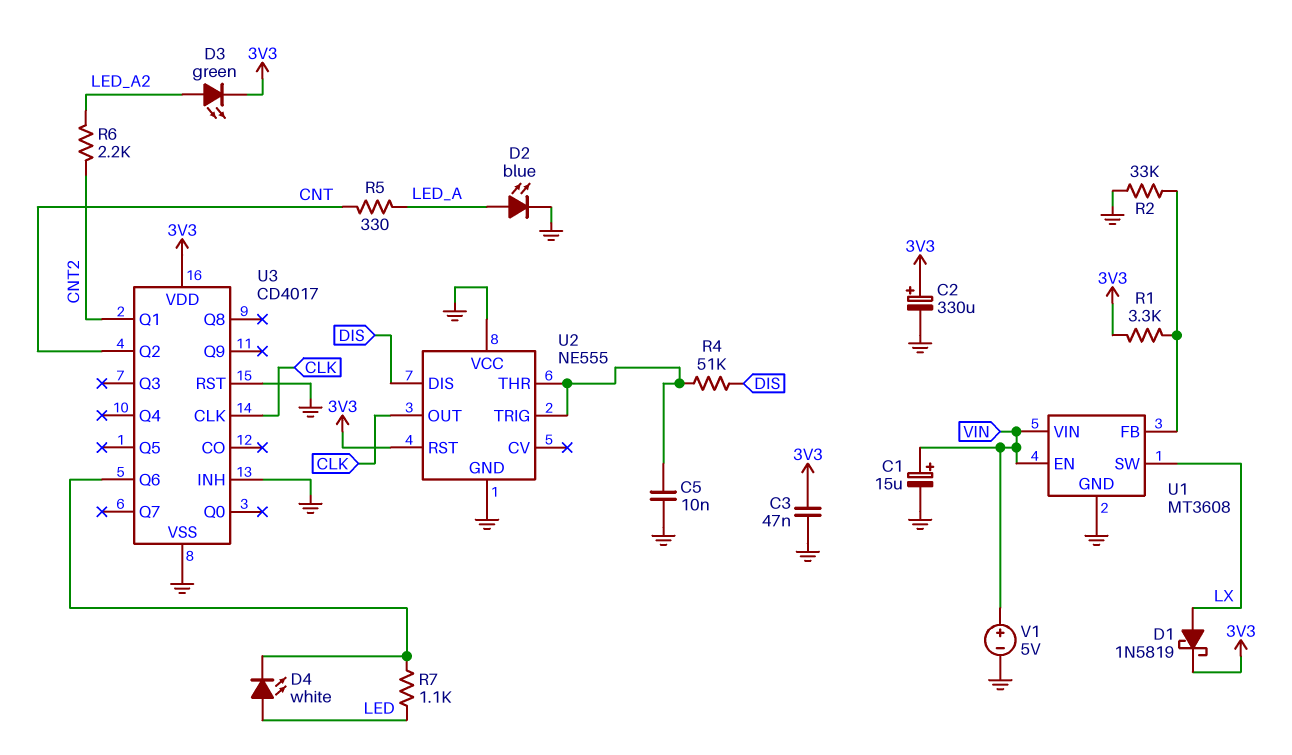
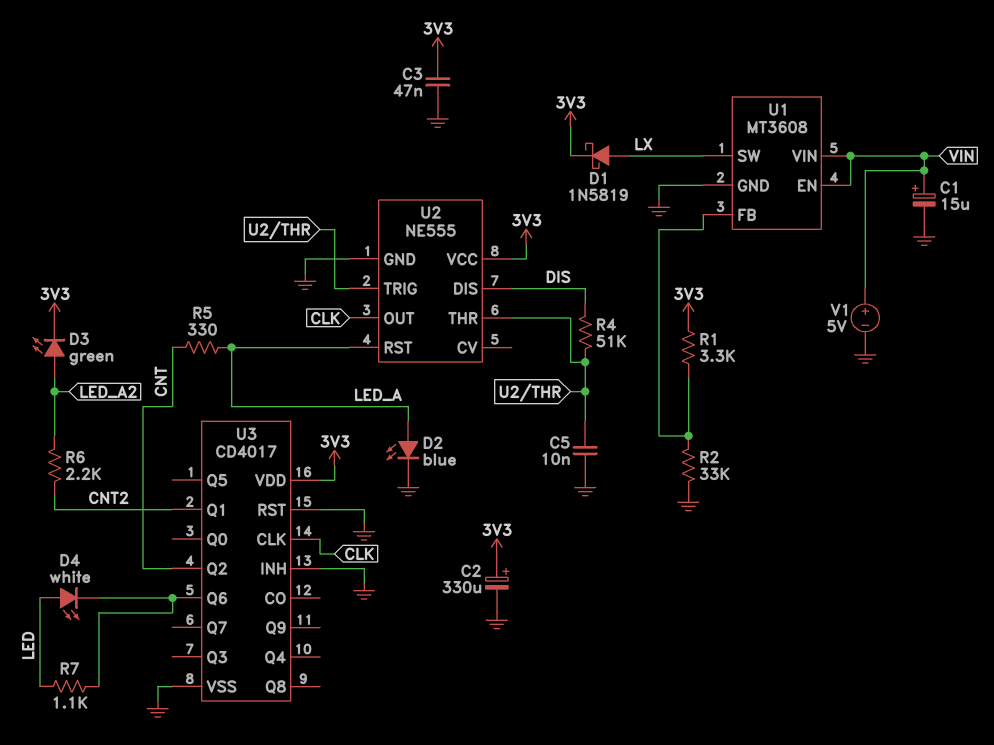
U2 pin RST: 3V3 -> LED_A
U2 pin VCC: GND -> 3V3

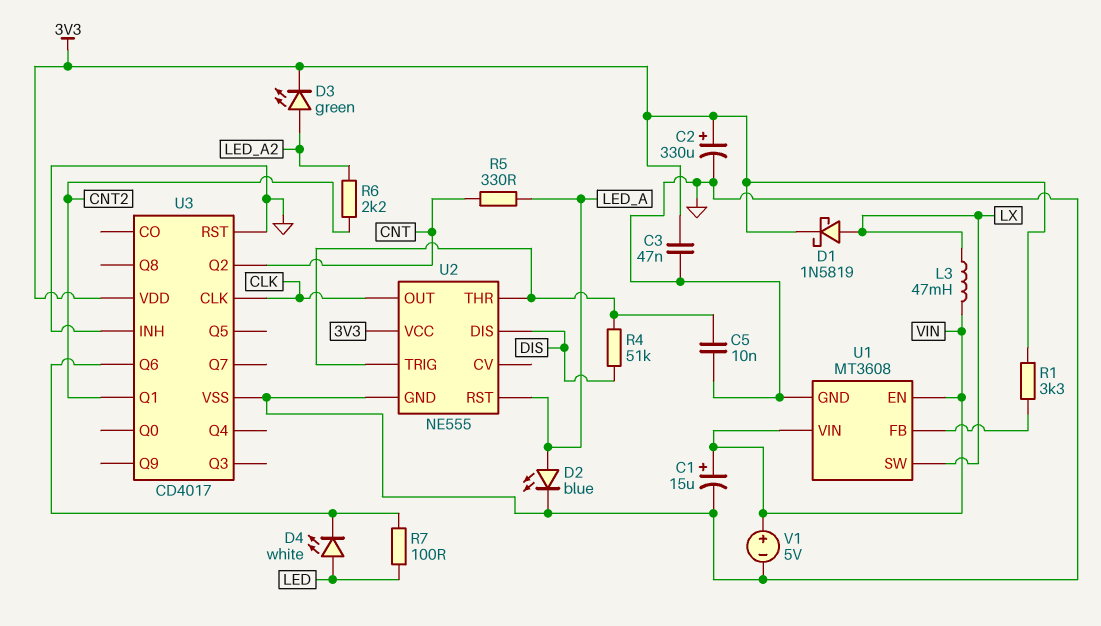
L3: none -> 47mH (LX, VIN)
R2: 33k (GND, U1/FB) -> none
R7: 1.1k (LED, U3/Q6) -> 100 (LED, U3/Q6)

